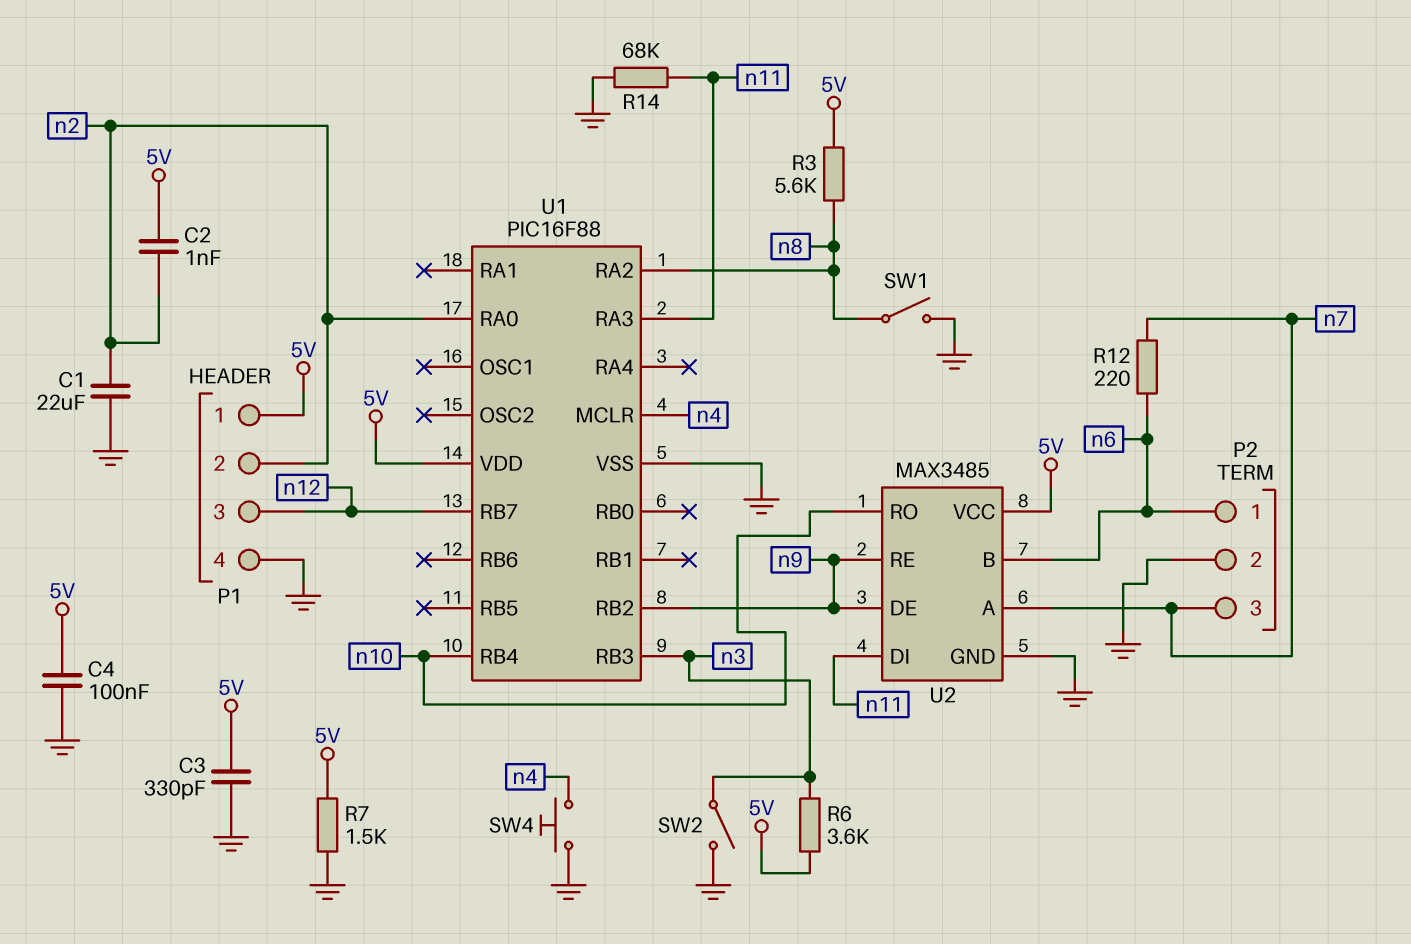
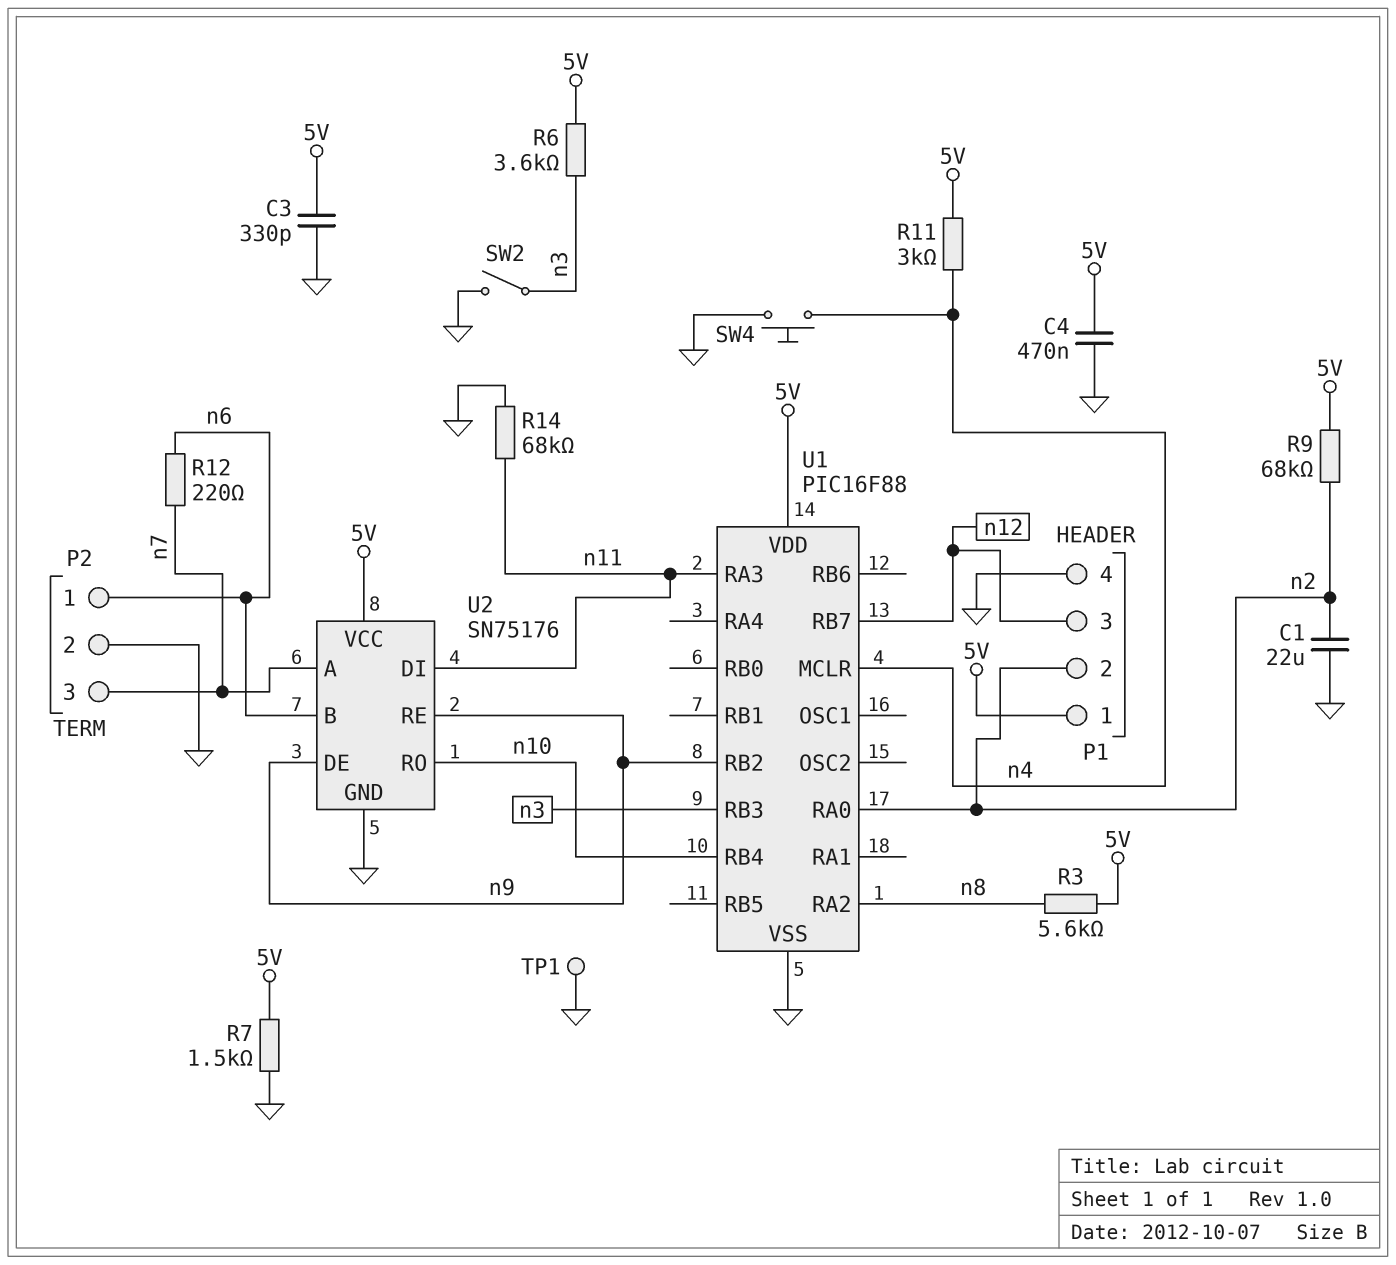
C2: 1nF (5V, n2) -> none
C4: 100nF (5V, GND) -> 470nF (5V, GND)
R9: none -> 68k (5V, n2)
R11: none -> 3k (5V, n4)
SW1: switch (GND, n8) -> none
TP1: none -> test point (GND)
U2: MAX3485 -> SN75176

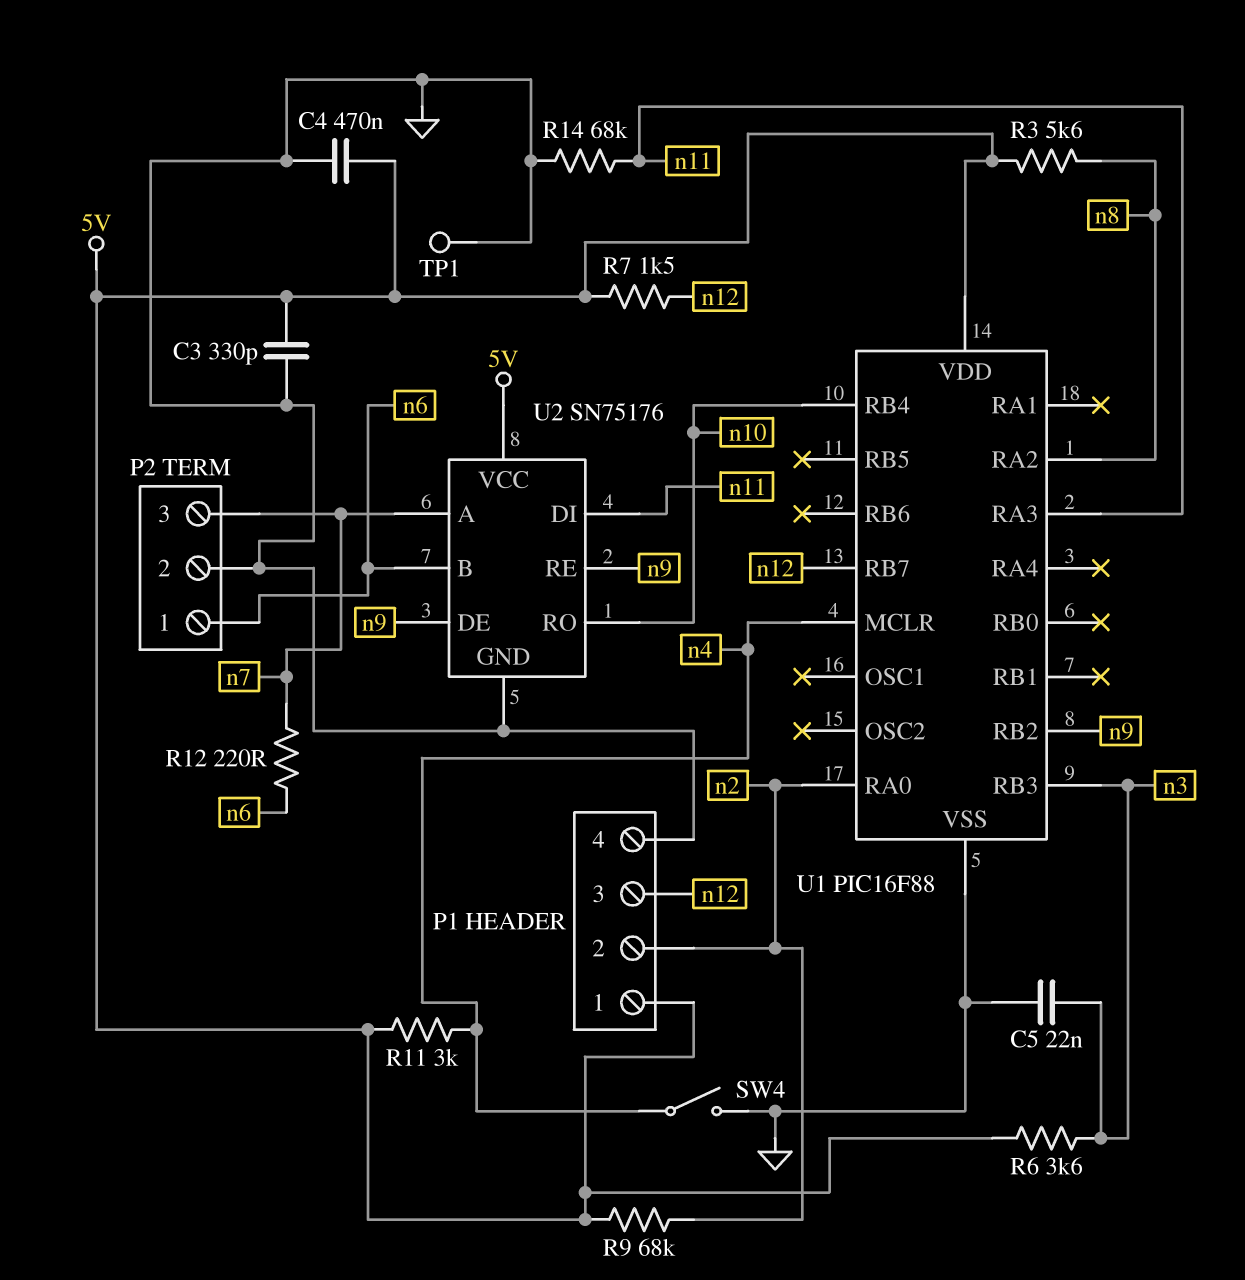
C1: 22uF (GND, n2) -> none
C5: none -> 22nF (GND, n3)
R7: 1.5k (5V, GND) -> 1.5k (5V, n12)
SW2: switch (GND, n3) -> none
SW4: button (GND, n4) -> switch (GND, n4)

